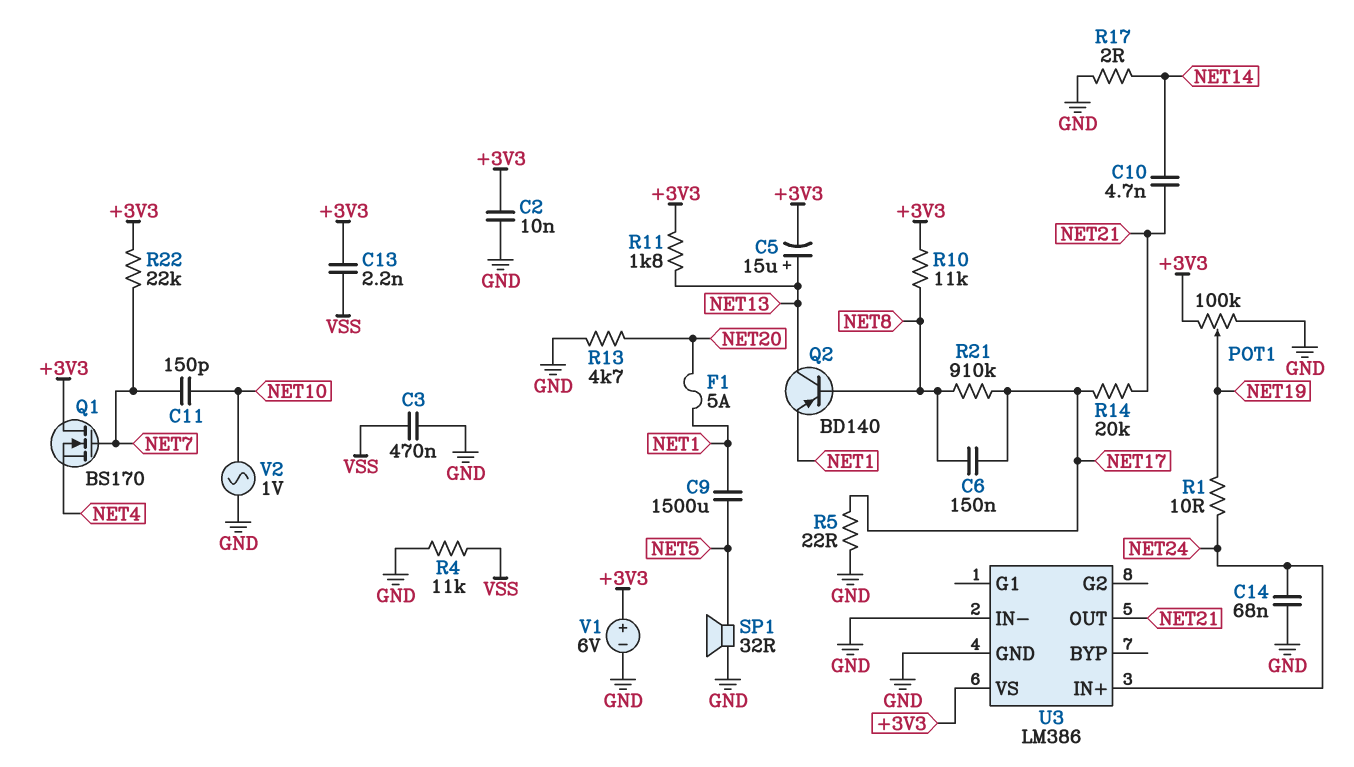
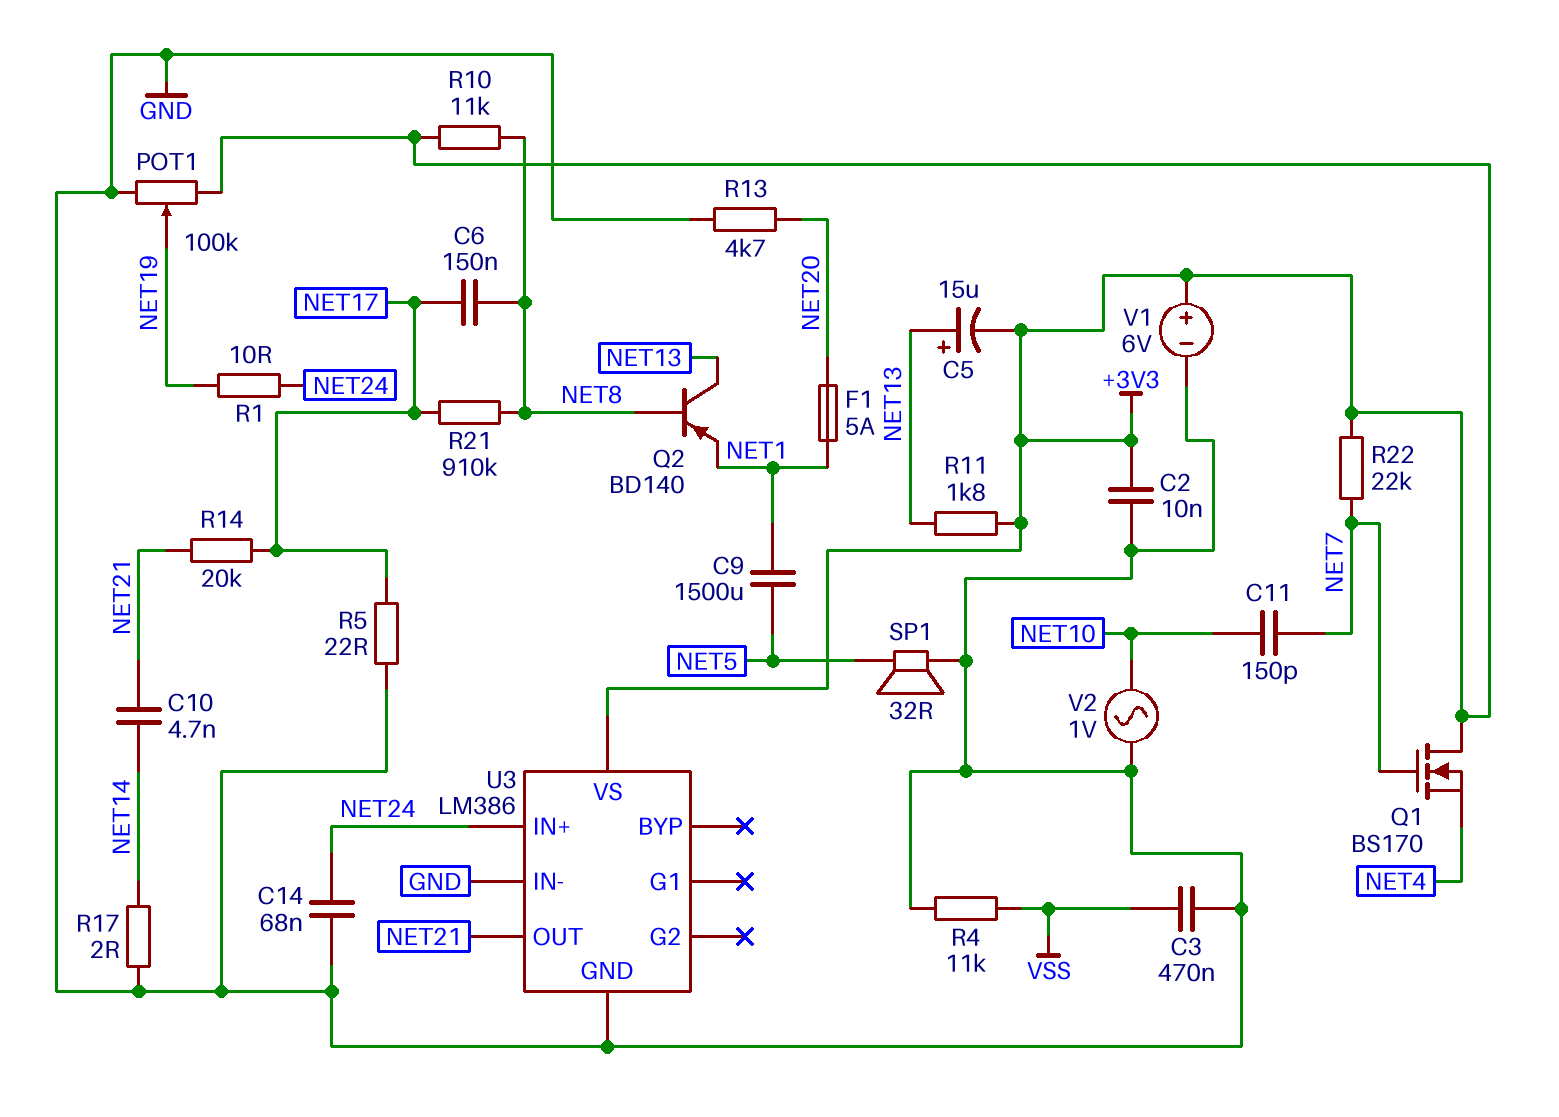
C13: 2.2nF (+3V3, VSS) -> none

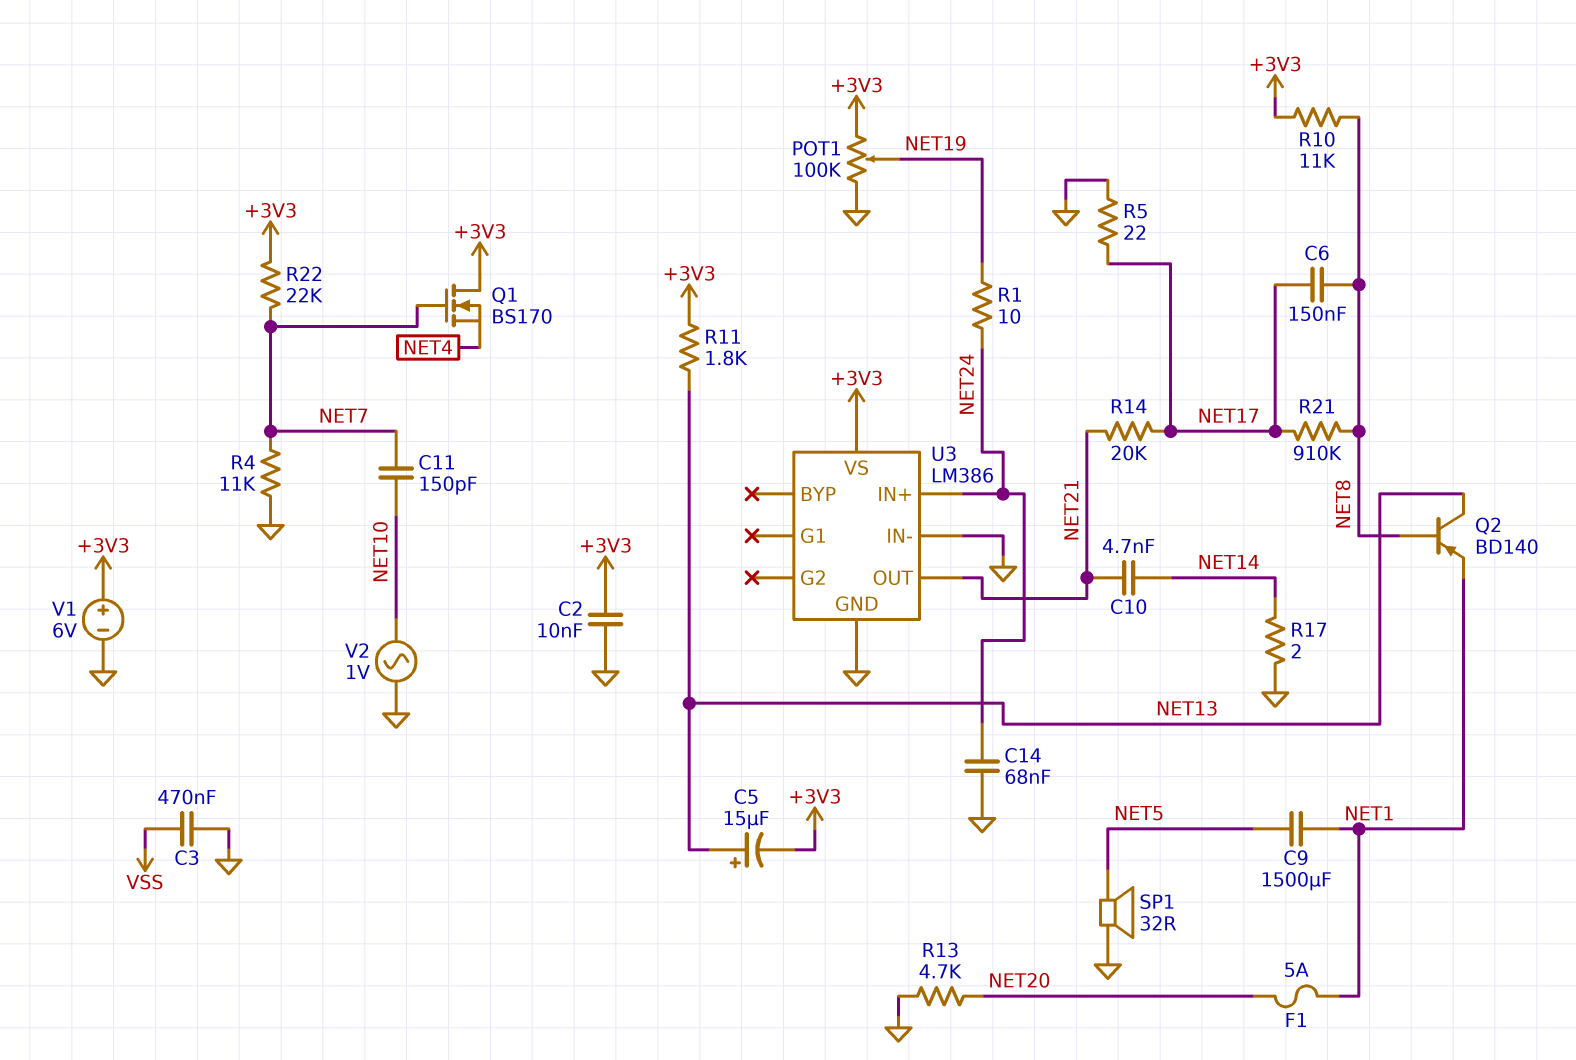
R4: 11k (GND, VSS) -> 11k (GND, NET7)

